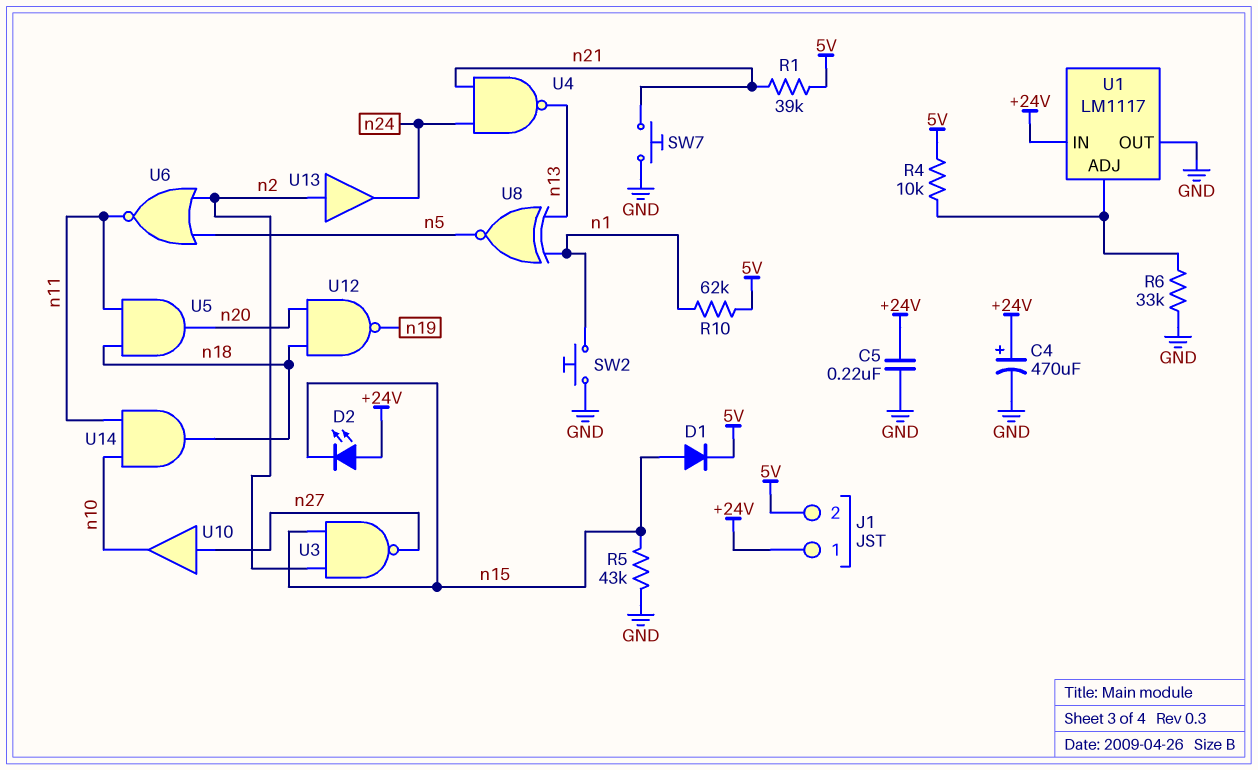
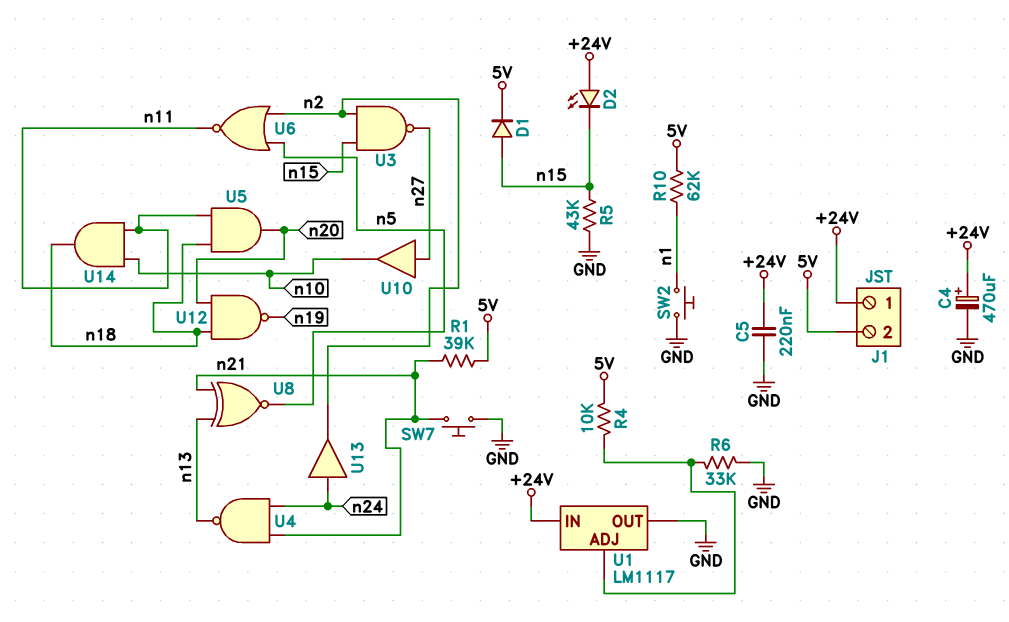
U8: XNOR (in n1, in n13, out n5) -> XNOR (in n13, in n21, out n5)
U13: buffer (in n2, out n24) -> buffer (in n24, out n2)

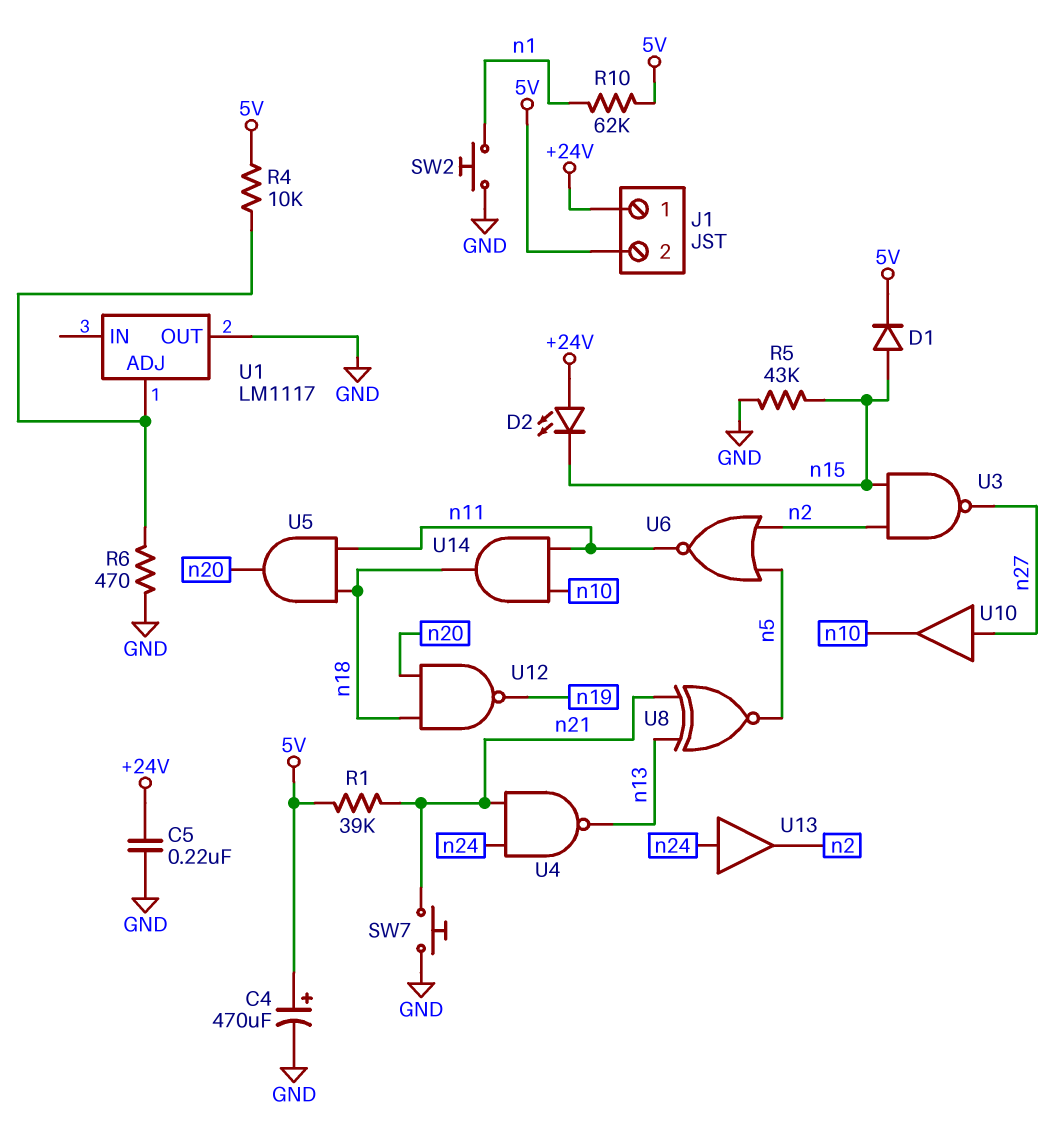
C4: 470uF (plus +24V, minus GND) -> 470uF (plus 5V, minus GND)
R6: 33k (GND, U1/ADJ) -> 470 (GND, U1/ADJ)
U1 pin IN: +24V -> none

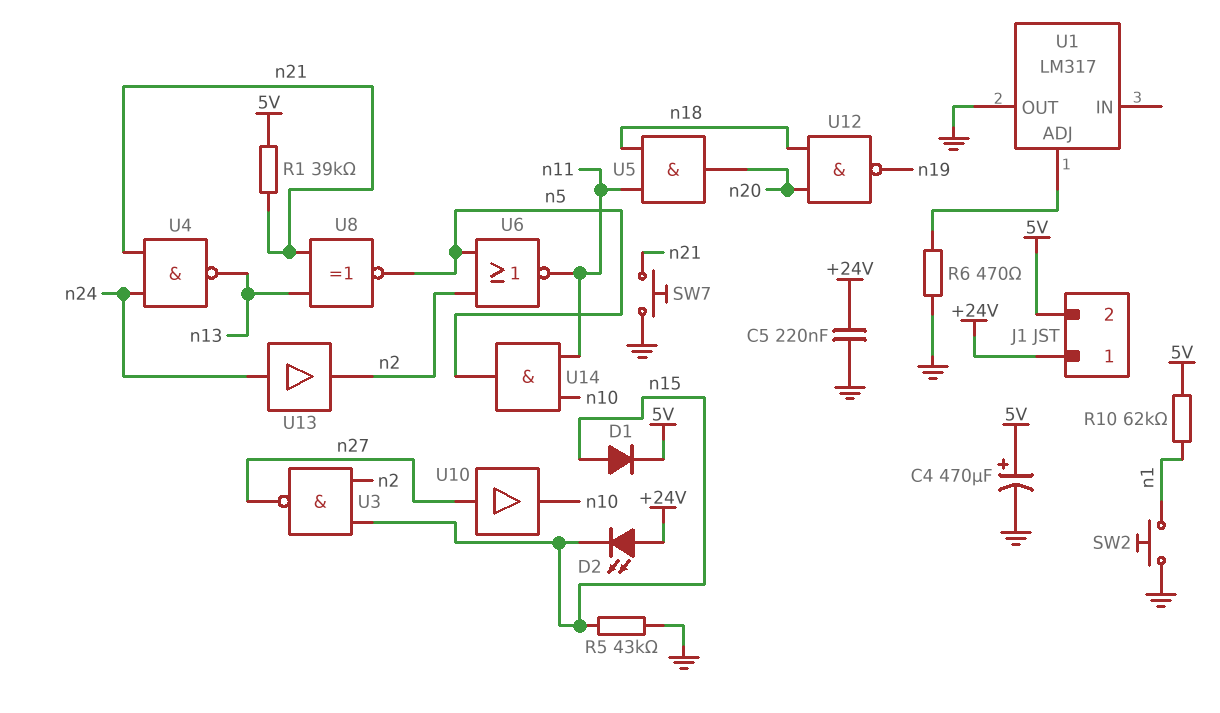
R4: 10k (5V, U1/ADJ) -> none
U1: LM1117 -> LM317
U14: AND (in n10, in n11, out n18) -> AND (in n10, in n11, out n5)

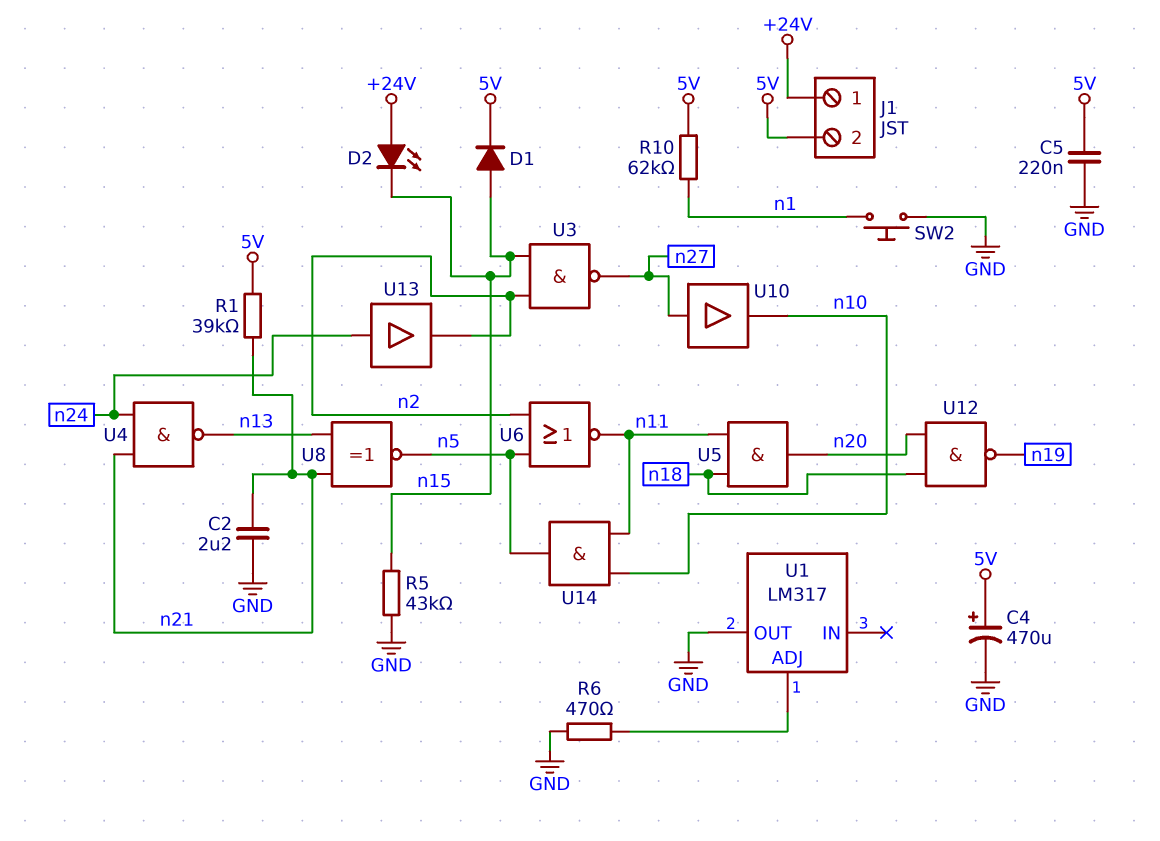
C2: none -> 2.2uF (GND, n21)
C5: 220nF (+24V, GND) -> 220nF (5V, GND)
SW7: button (GND, n21) -> none

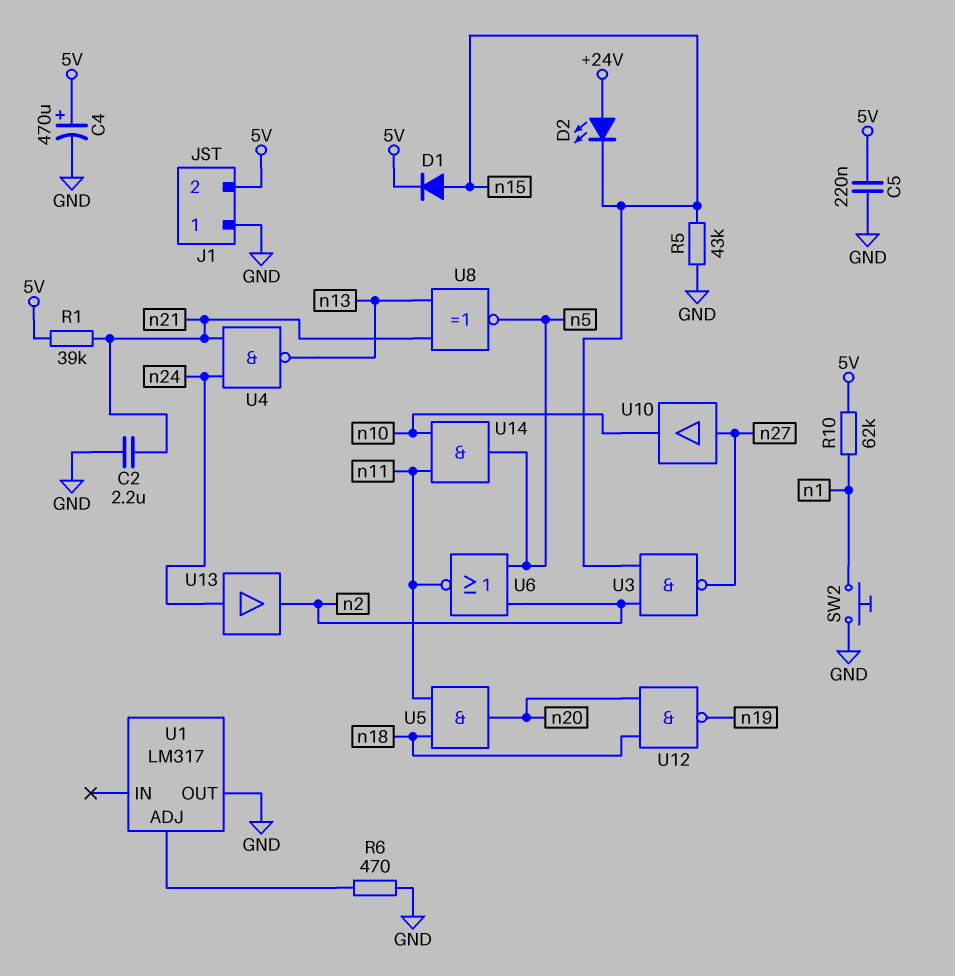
J1 pin 1: +24V -> GND

